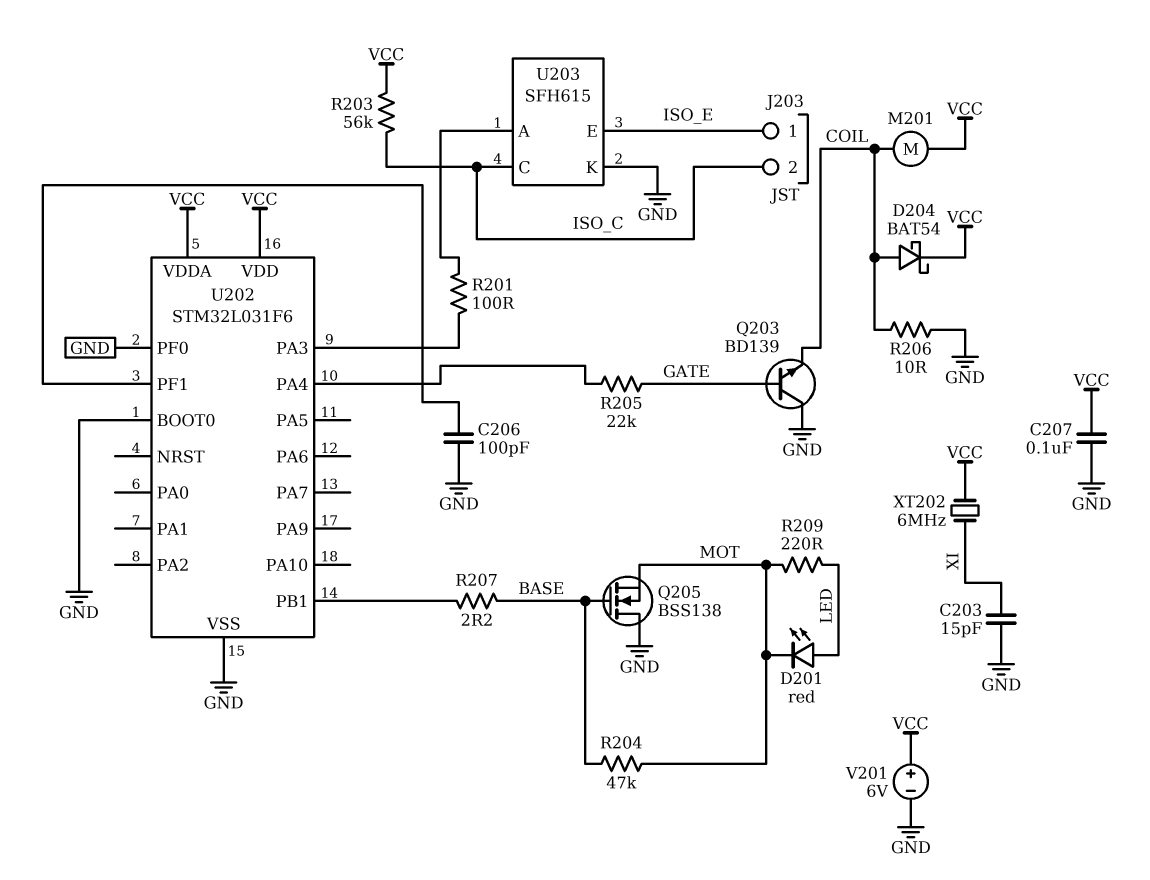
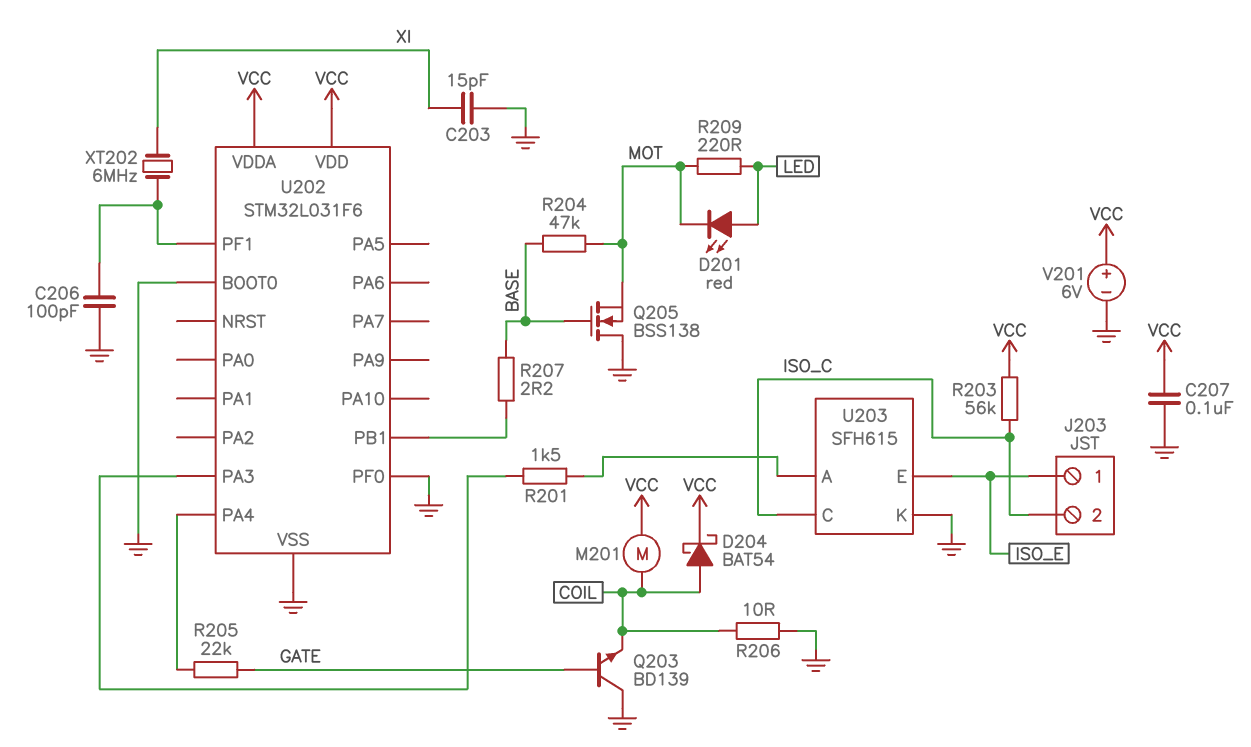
R201: 100 (U202/PA3, U203/A) -> 1.5k (U202/PA3, U203/A)
XT202: 6MHz (VCC, XI) -> 6MHz (U202/PF1, XI)

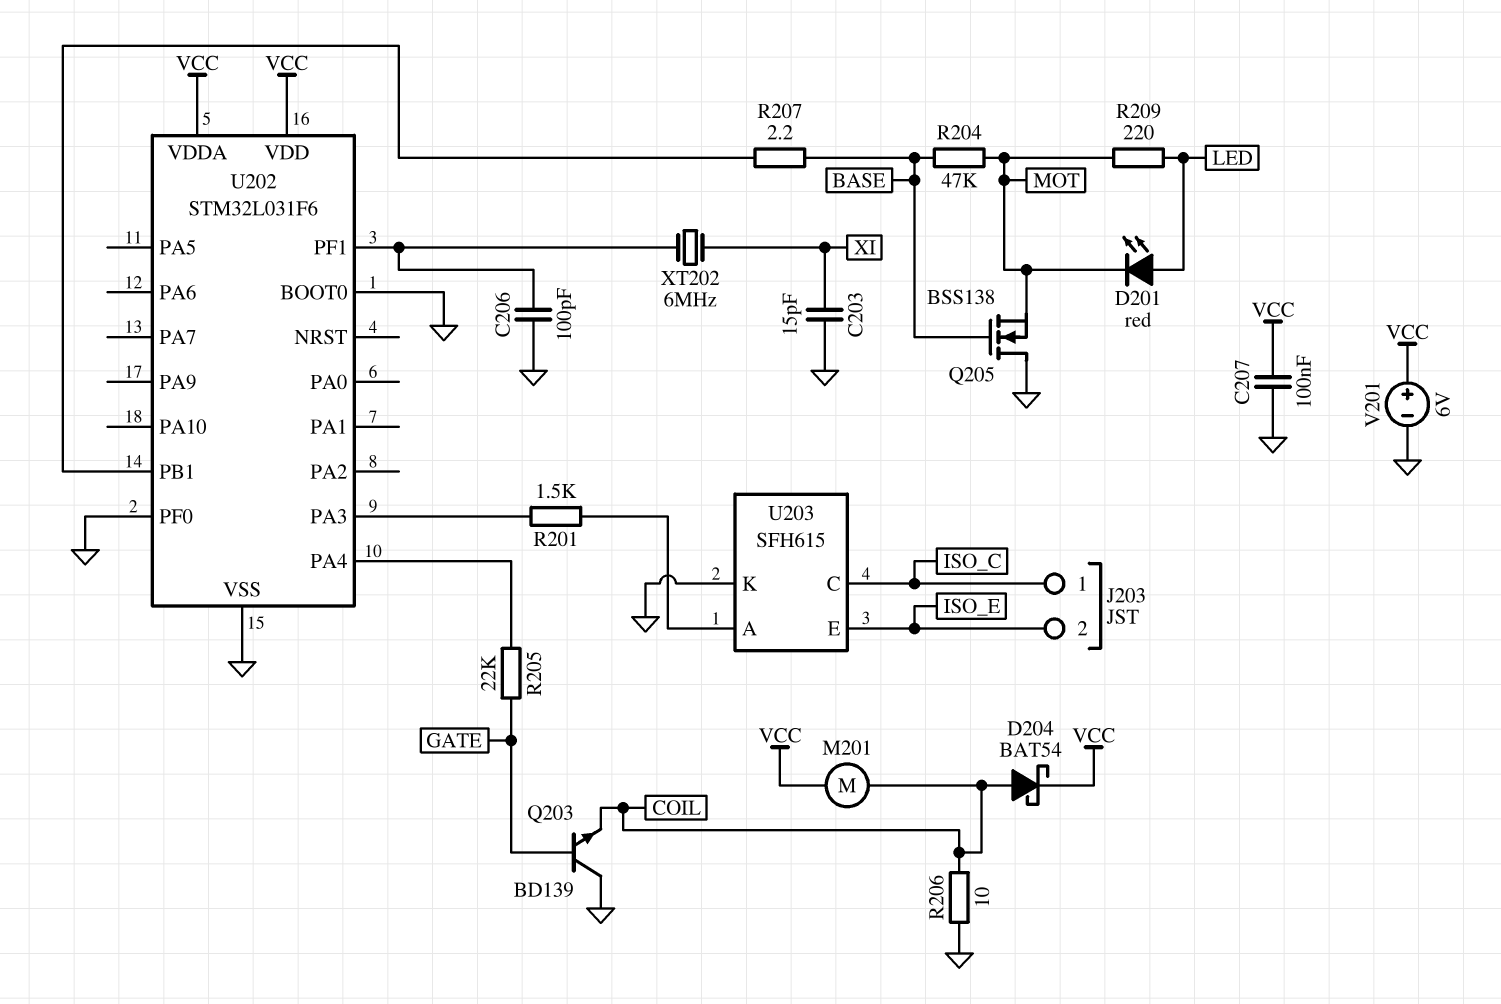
J203 pin 1: ISO_E -> ISO_C
J203 pin 2: ISO_C -> ISO_E
R203: 56k (ISO_C, VCC) -> none

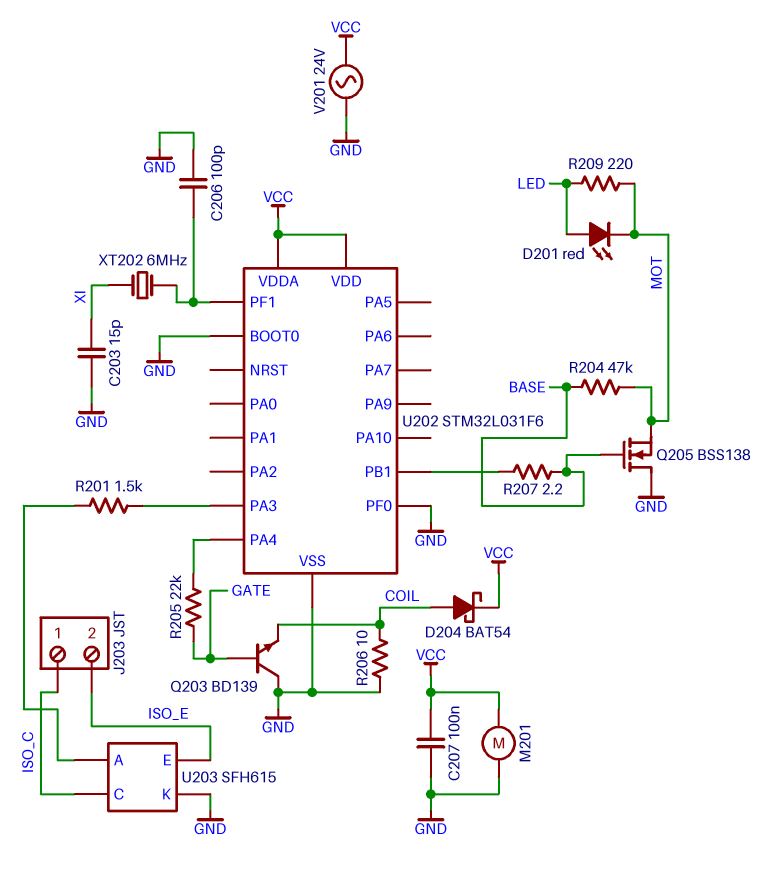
M201: motor (COIL, VCC) -> motor (GND, VCC)
V201: 6V (plus VCC, minus GND) -> AC 24V (GND, VCC)

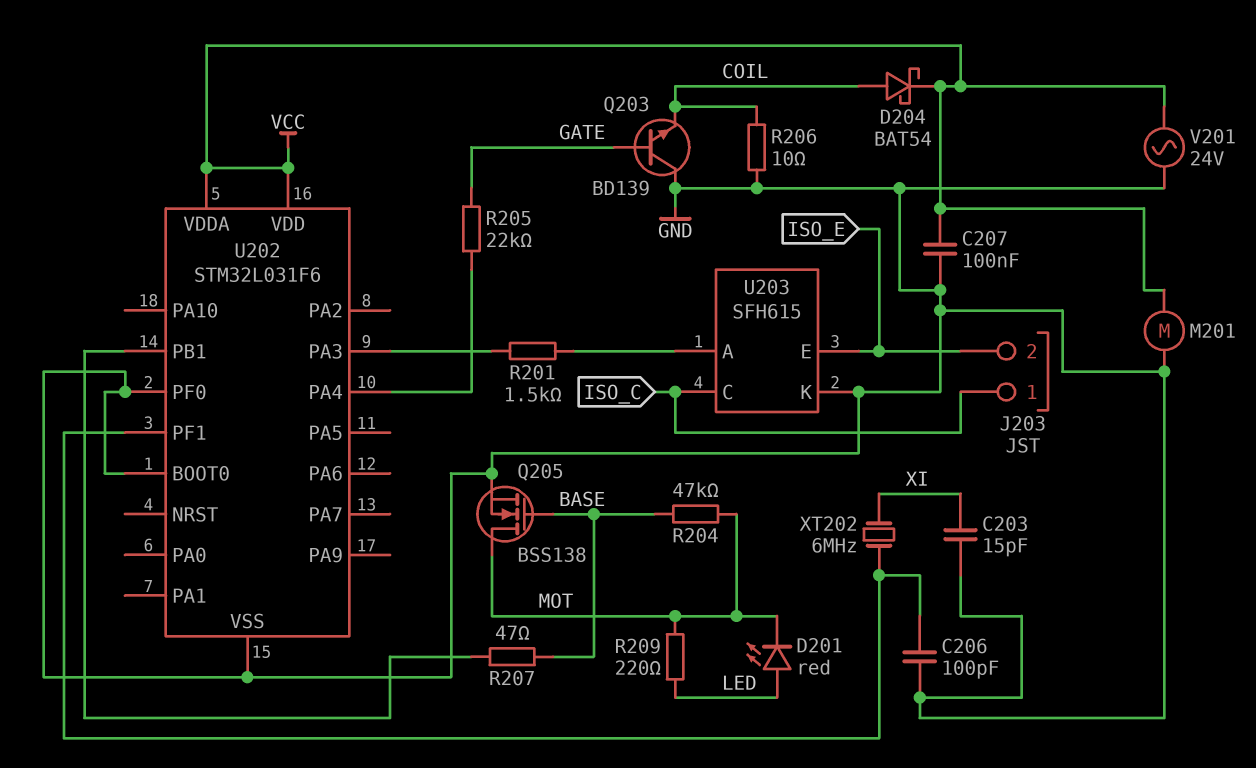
Q205: NMOS BSS138 (G BASE, D GND, S MOT) -> NMOS BSS138 (G BASE, D MOT, S GND)
R207: 2.2 (BASE, U202/PB1) -> 47 (BASE, U202/PB1)

